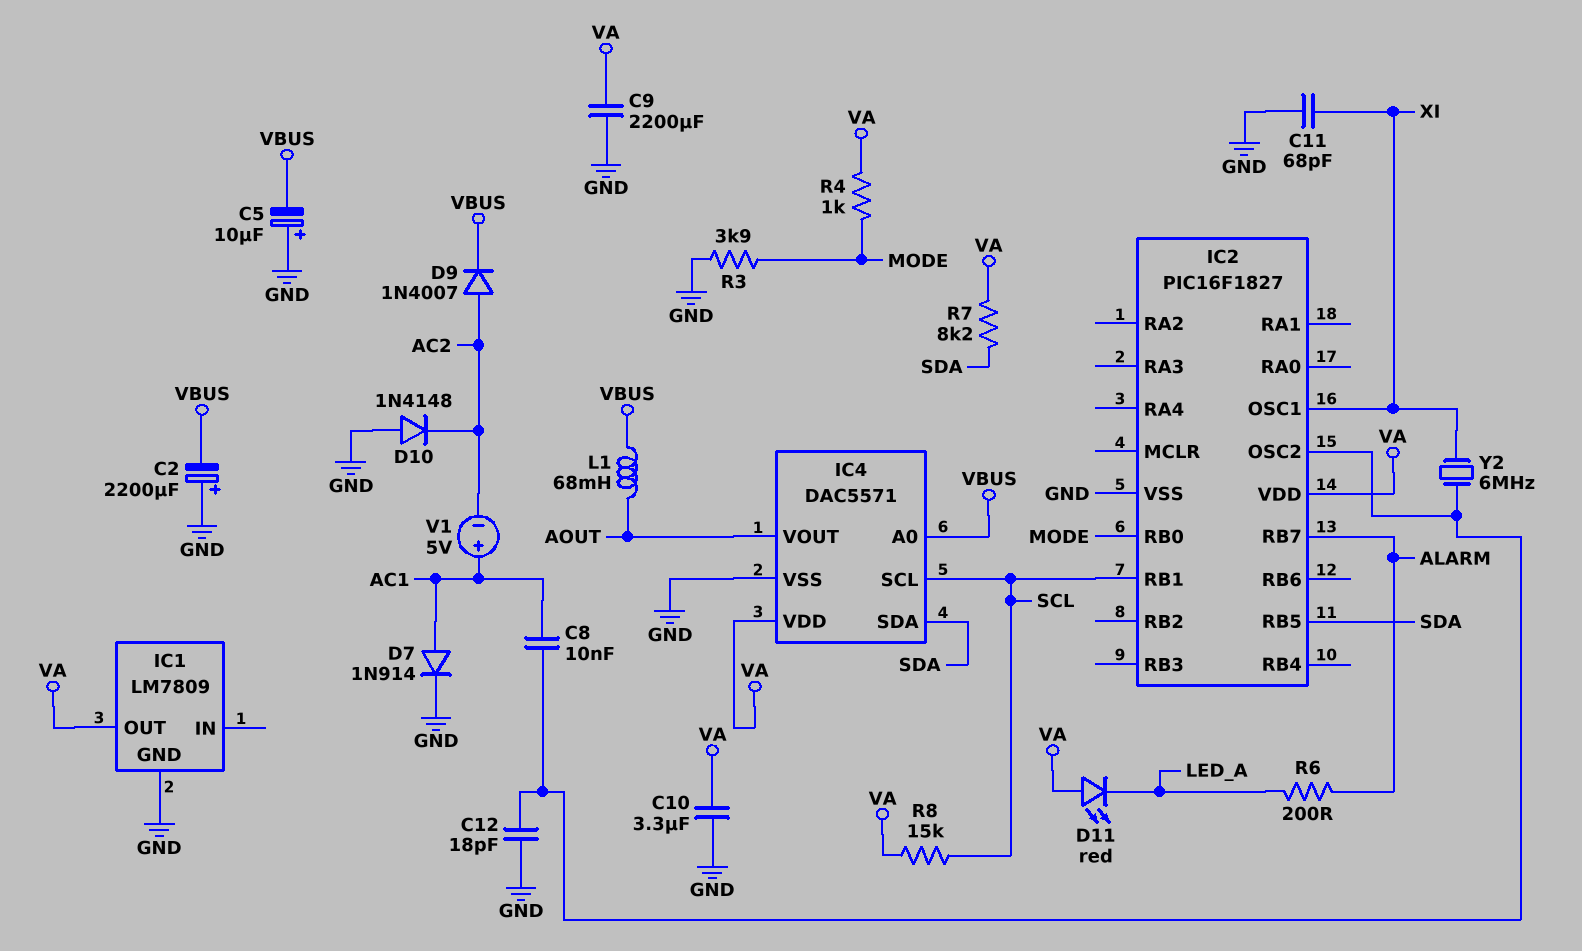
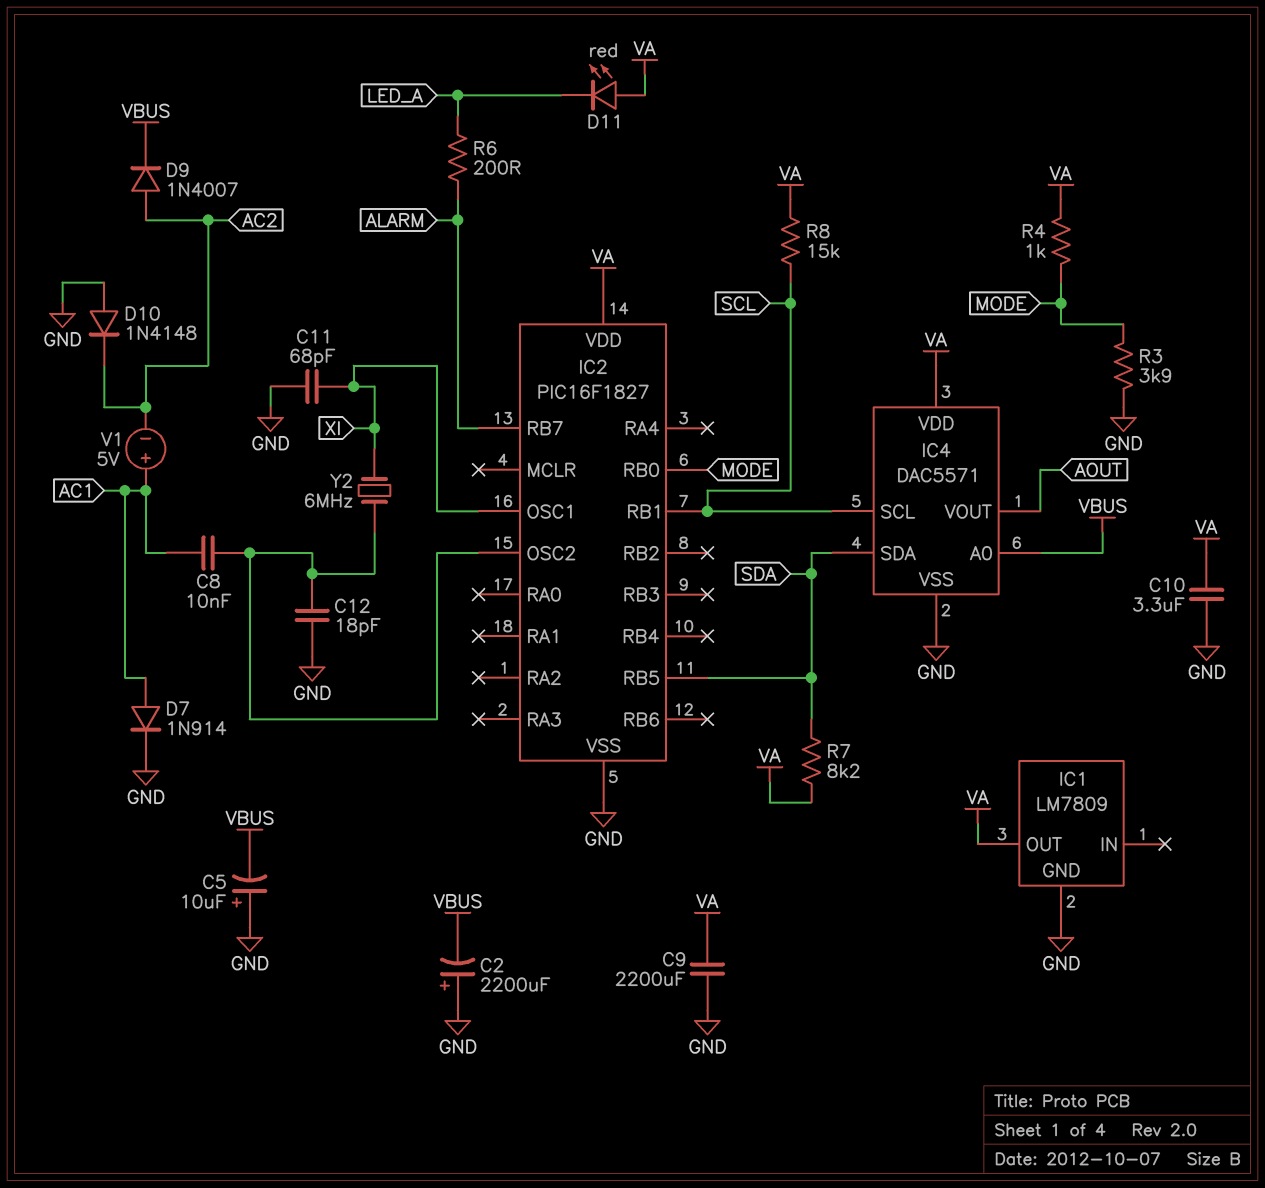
L1: 68mH (AOUT, VBUS) -> none

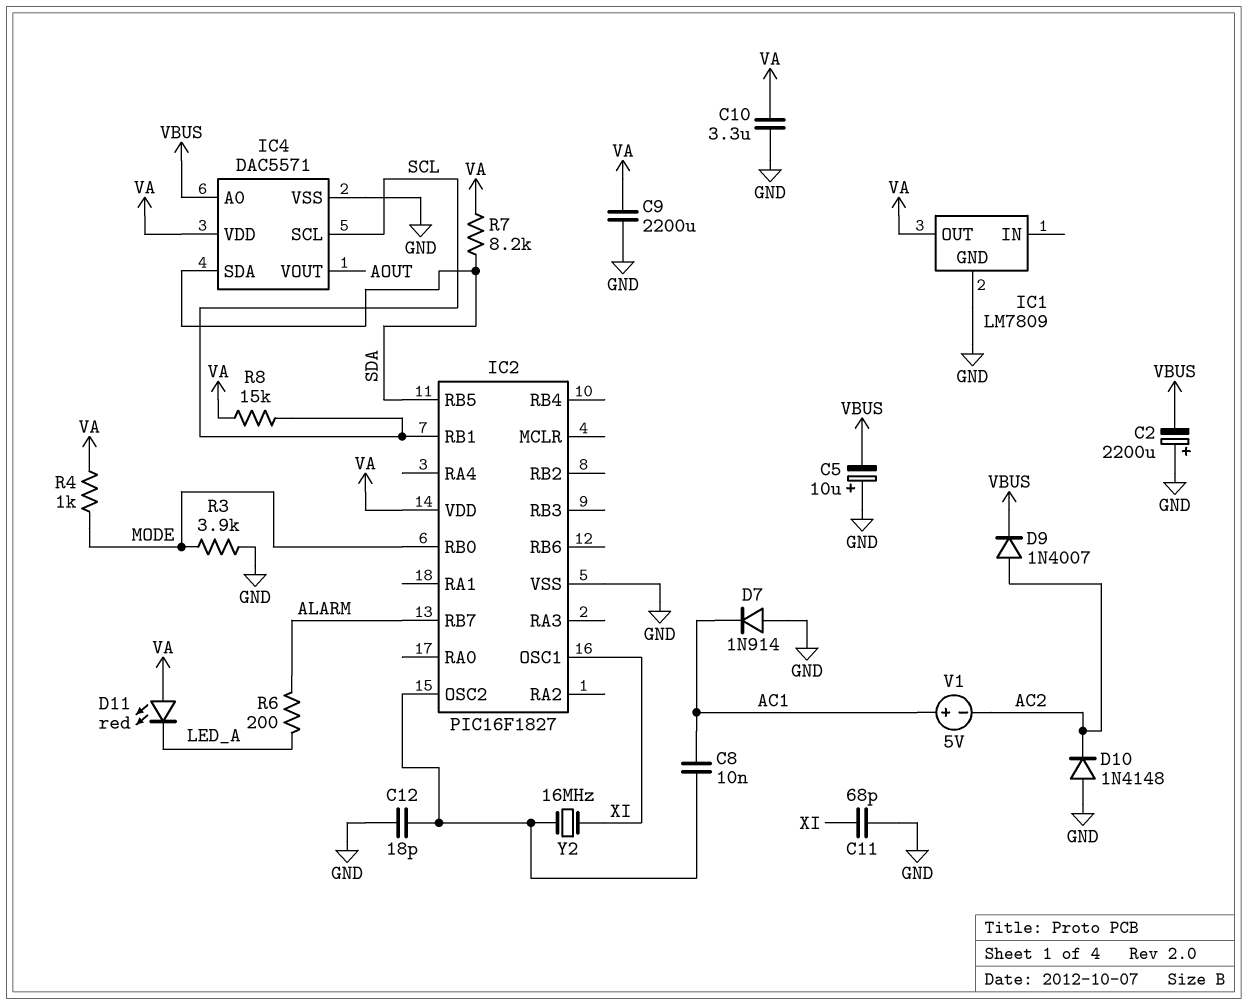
D7: diode 1N914 (A AC1, K GND) -> diode 1N914 (A GND, K AC1)
Y2: 6MHz (IC2/OSC2, XI) -> 16MHz (IC2/OSC2, XI)

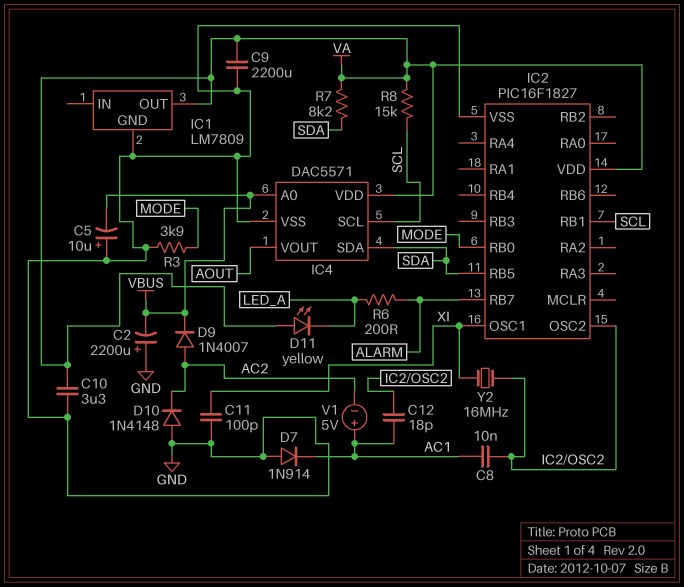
C11: 68pF (GND, XI) -> 100pF (GND, XI)
C12: 18pF (GND, IC2/OSC2) -> 18pF (AC1, IC2/OSC2)
D11: LED red (A VA, K LED_A) -> LED yellow (A VA, K LED_A)
R4: 1k (MODE, VA) -> none

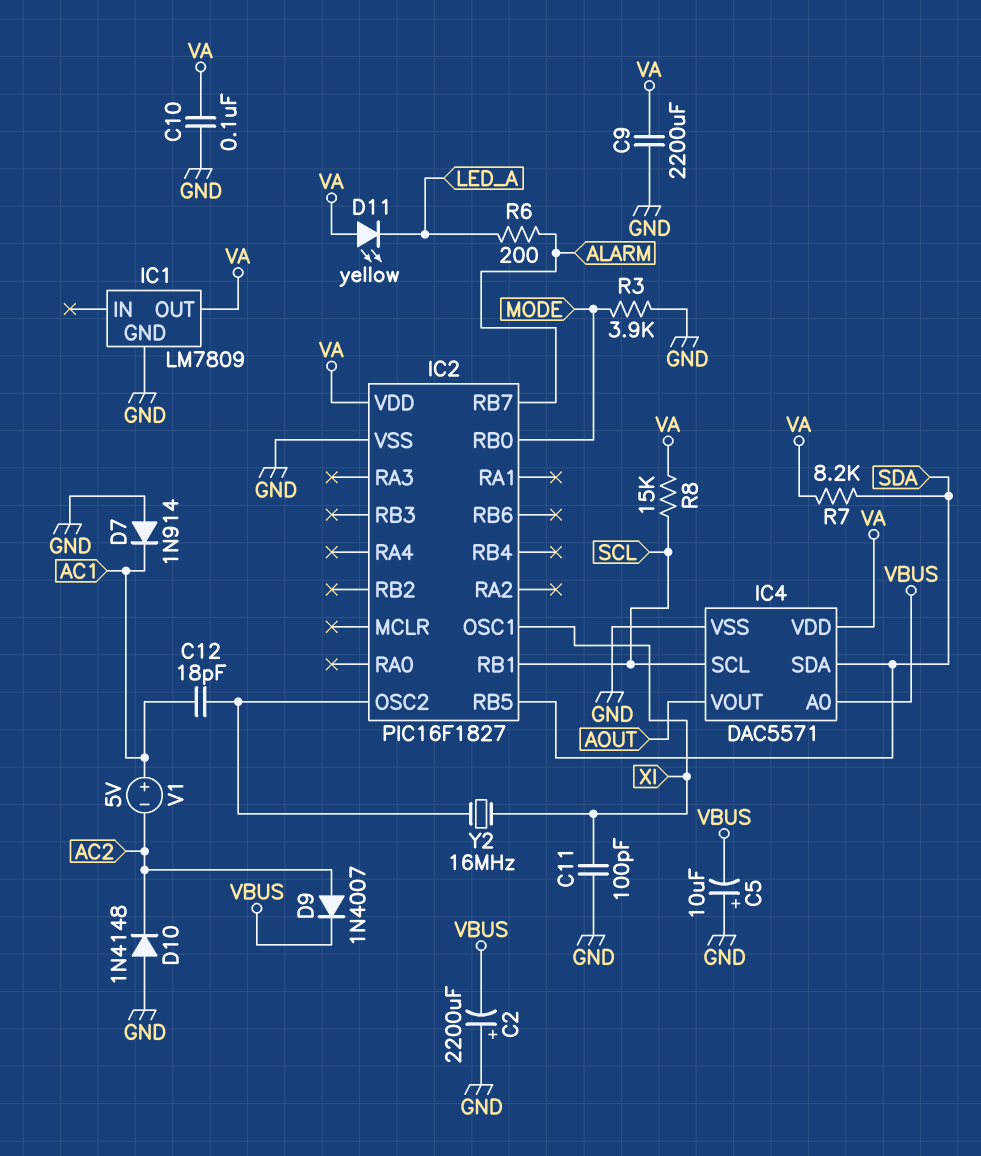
C8: 10nF (AC1, IC2/OSC2) -> none
C10: 3.3uF (GND, VA) -> 100nF (GND, VA)

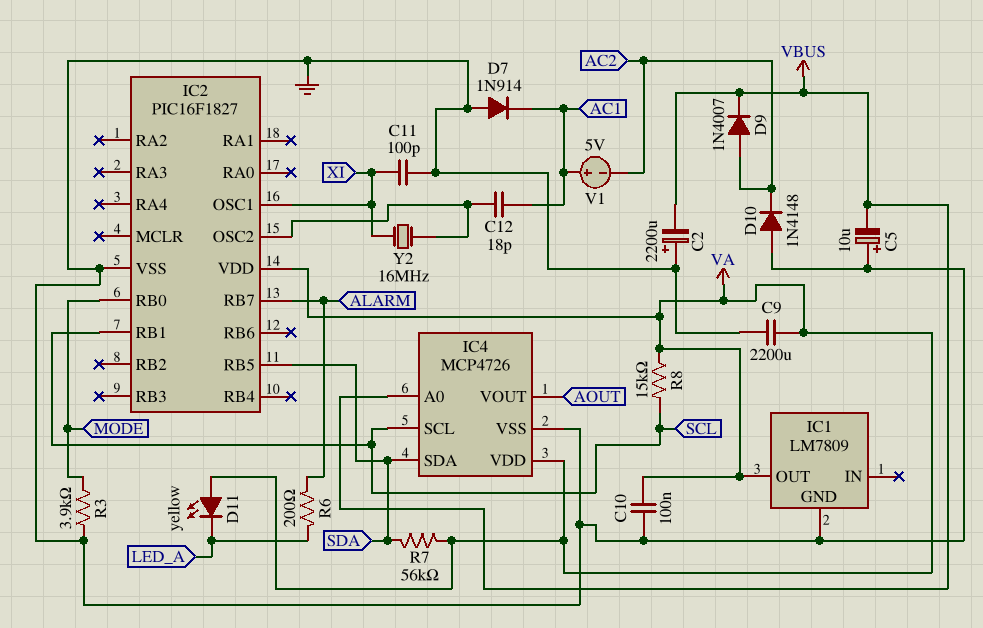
IC4: DAC5571 -> MCP4726
R7: 8.2k (SDA, VA) -> 56k (SDA, VA)

